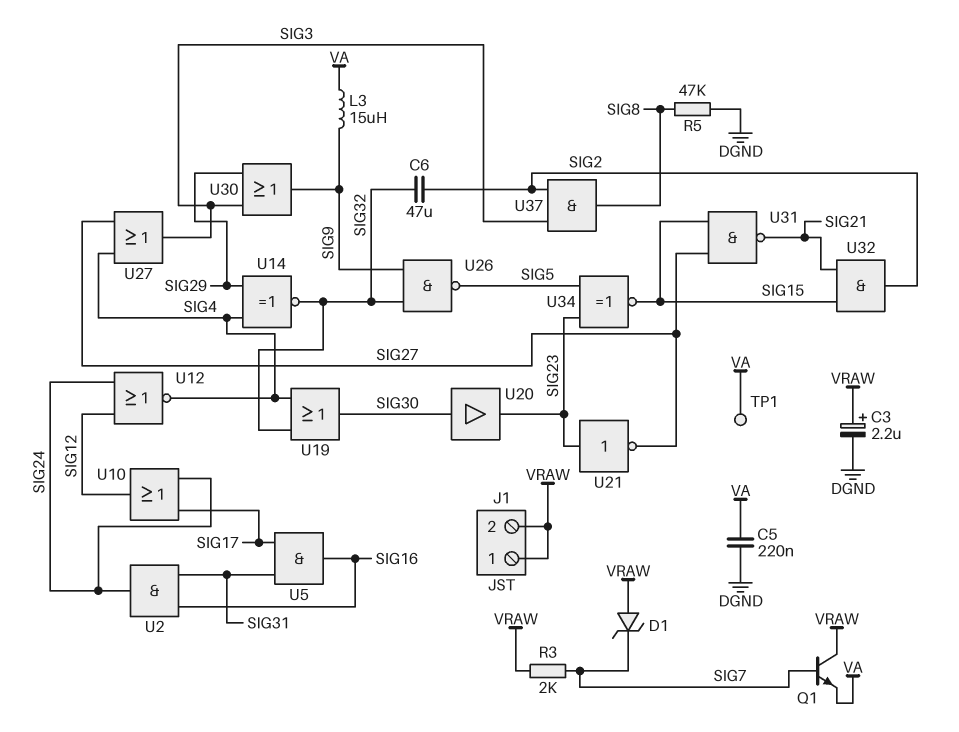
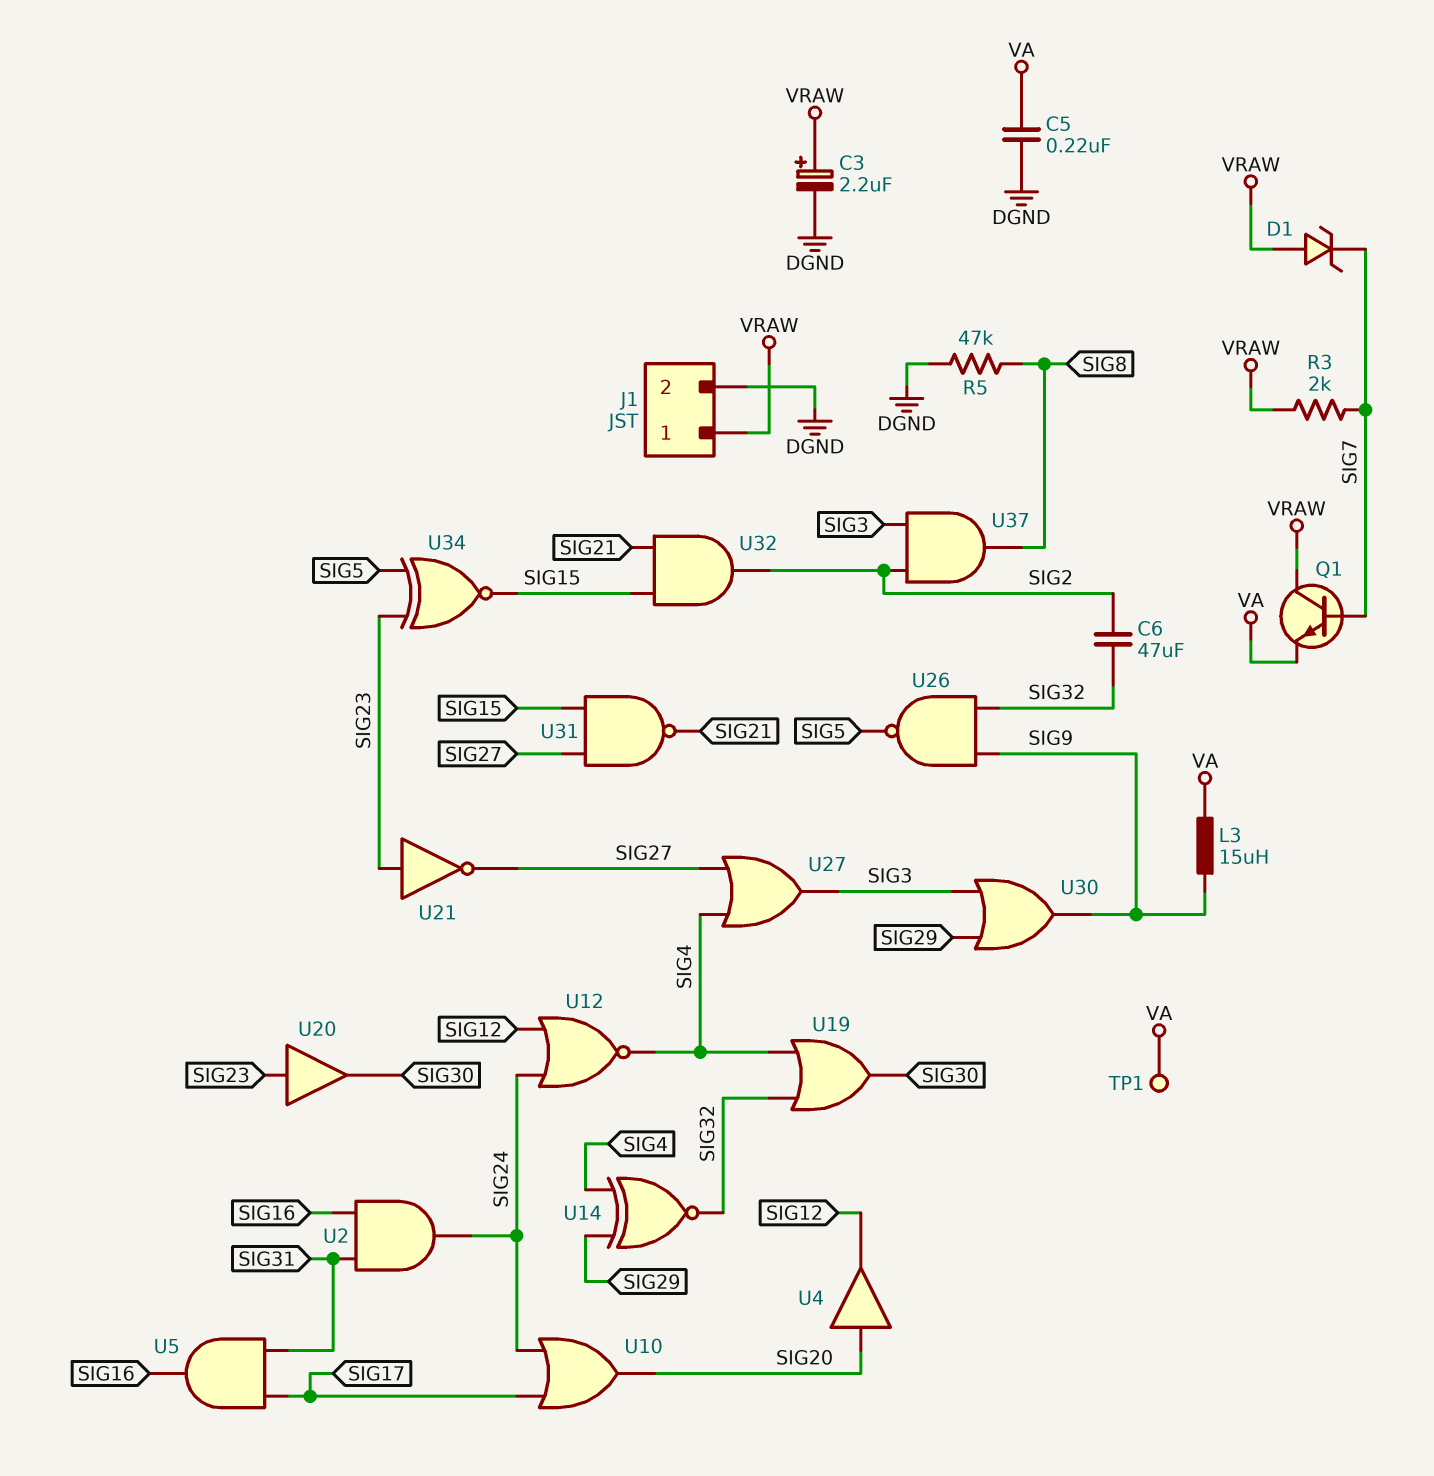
J1 pin 2: VRAW -> DGND
U4: none -> buffer (in SIG20, out SIG12)
U10: OR (in SIG17, in SIG24, out SIG12) -> OR (in SIG17, in SIG24, out SIG20)
U20: buffer (in SIG30, out SIG23) -> buffer (in SIG23, out SIG30)

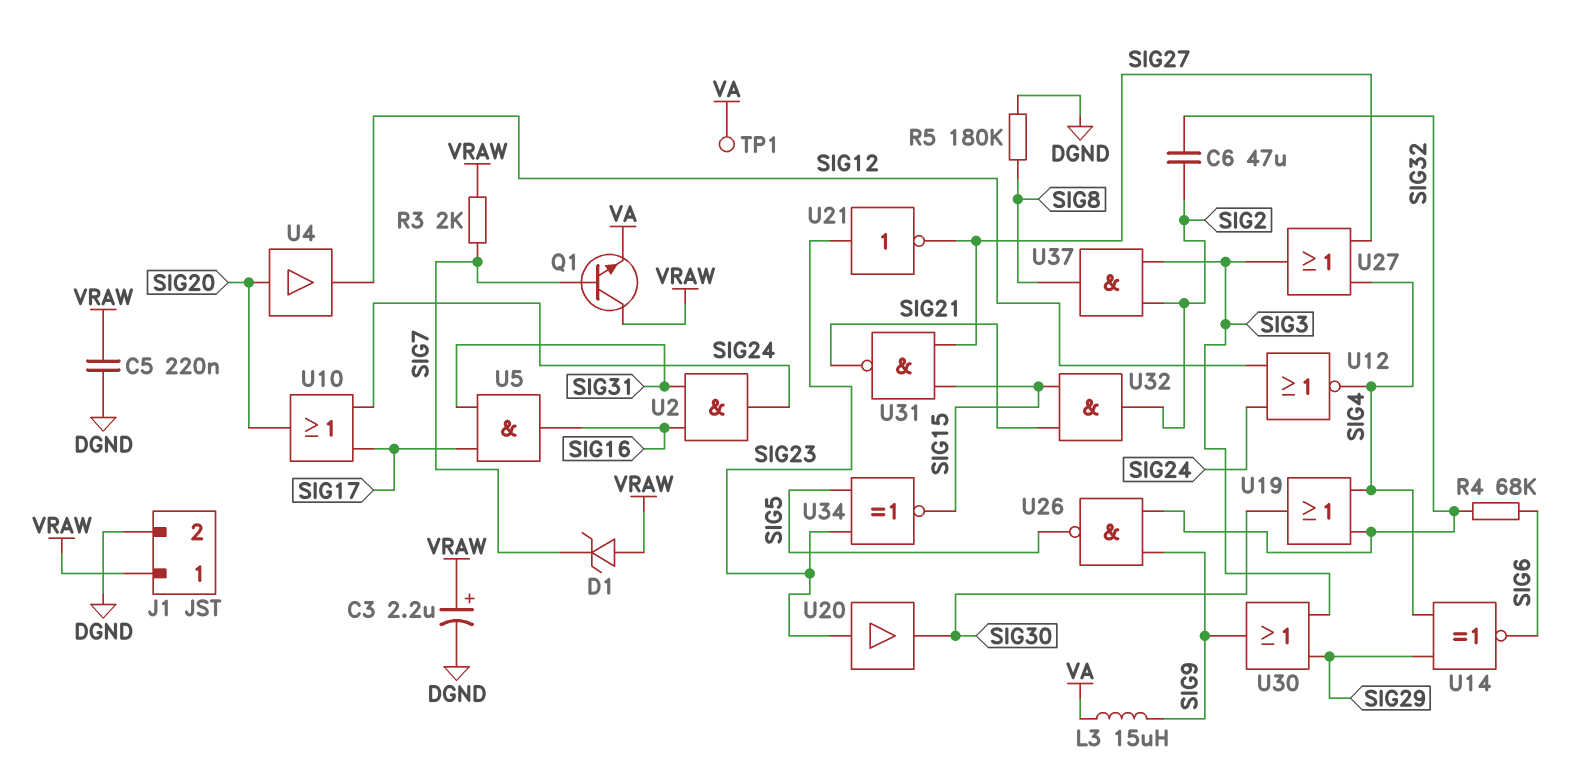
C5: 220nF (DGND, VA) -> 220nF (DGND, VRAW)
R4: none -> 68k (SIG6, SIG32)
R5: 47k (DGND, SIG8) -> 180k (DGND, SIG8)
U14: XNOR (in SIG4, in SIG29, out SIG32) -> XNOR (in SIG4, in SIG29, out SIG6)

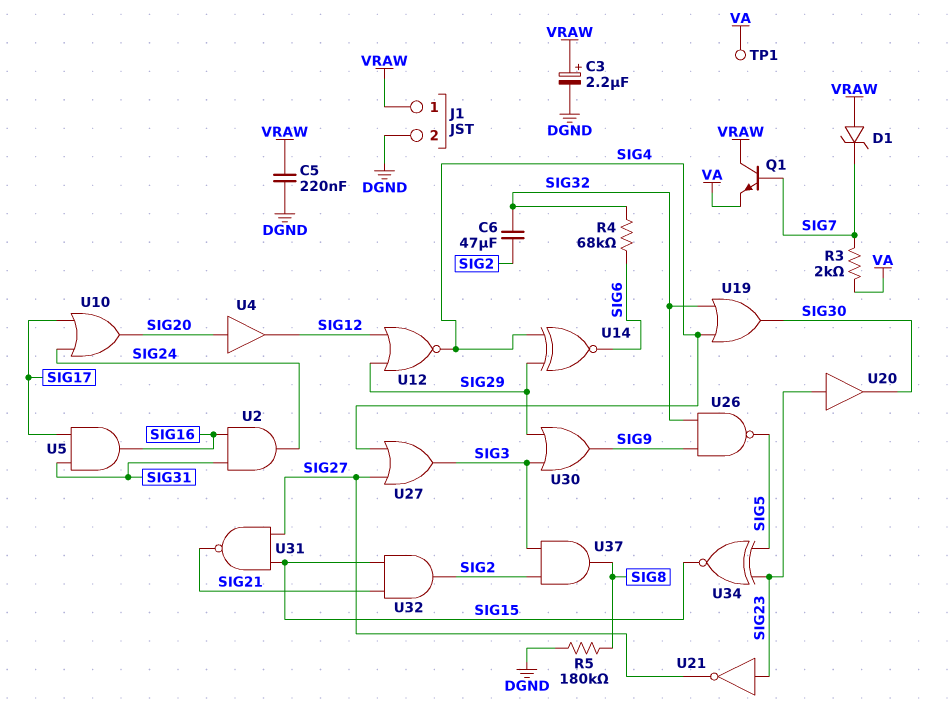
L3: 15uH (SIG9, VA) -> none
R3: 2k (SIG7, VRAW) -> 2k (SIG7, VA)
U12: NOR (in SIG12, in SIG24, out SIG4) -> NOR (in SIG12, in SIG29, out SIG4)

